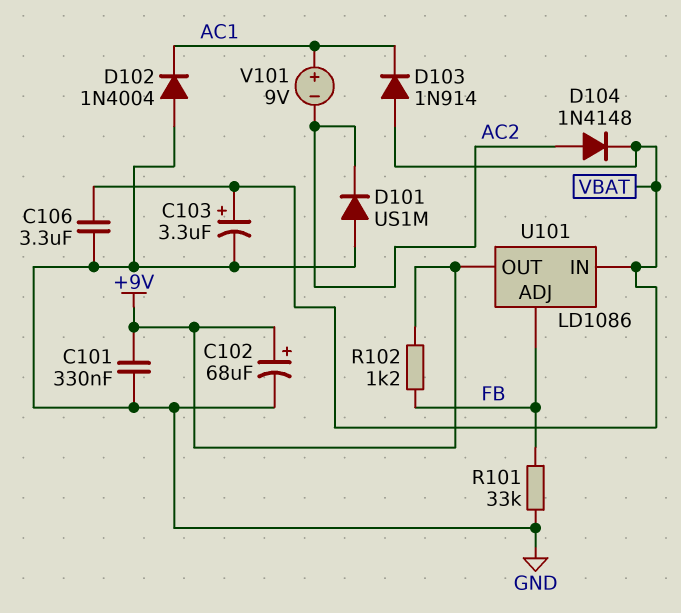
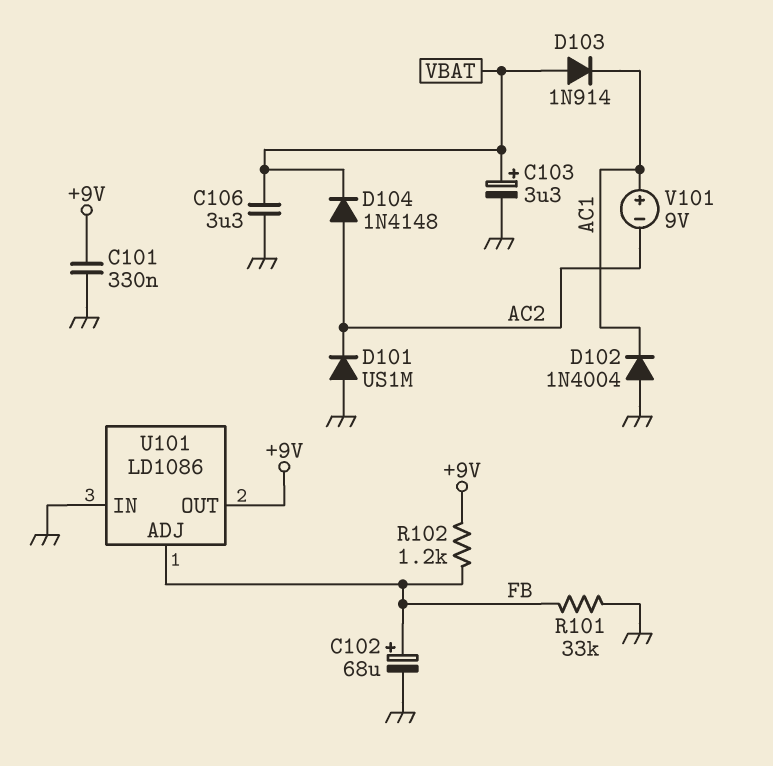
C102: 68uF (plus +9V, minus GND) -> 68uF (plus FB, minus GND)
U101 pin IN: VBAT -> GND

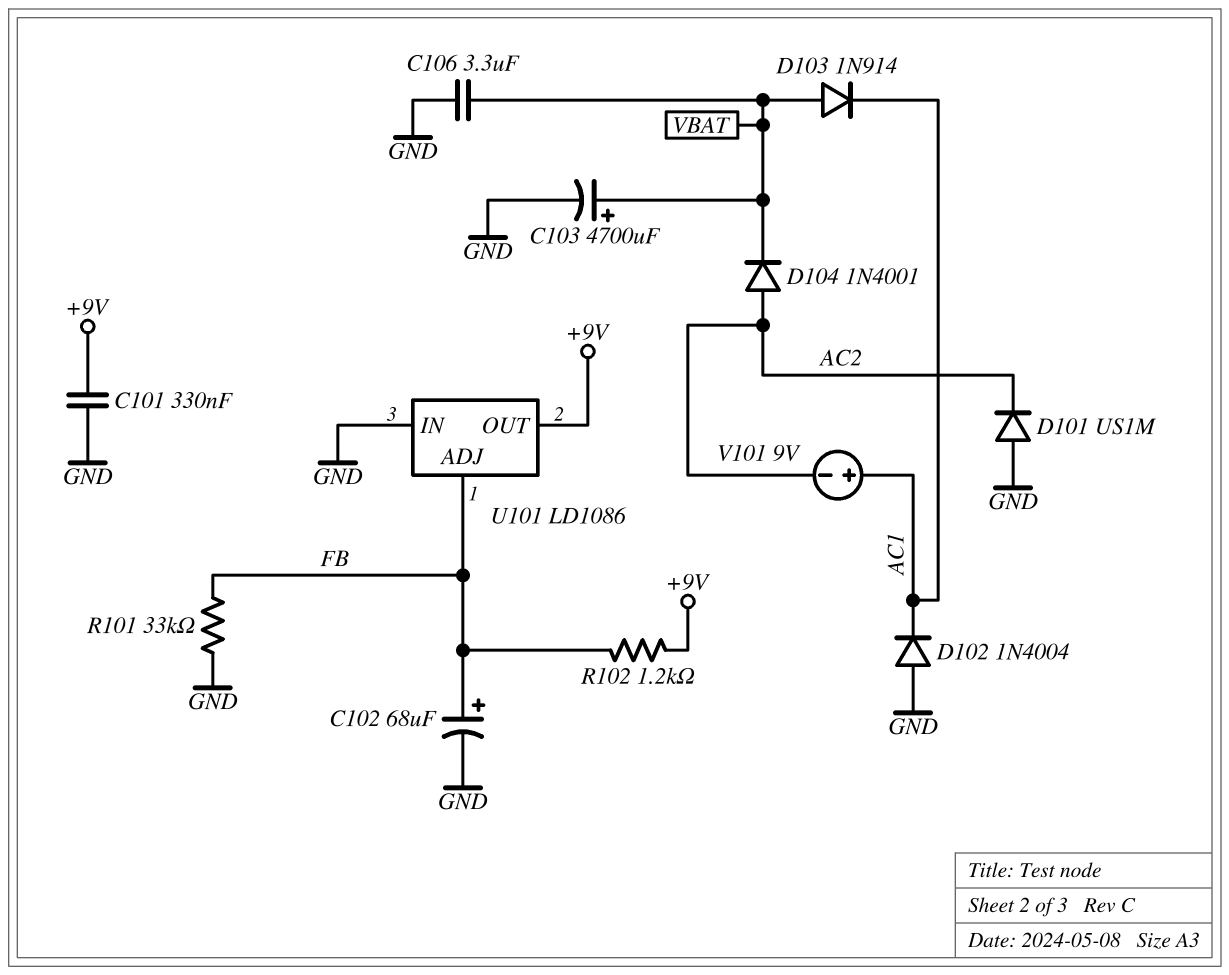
C103: 3.3uF (plus VBAT, minus GND) -> 4700uF (plus VBAT, minus GND)
D104: diode 1N4148 (A AC2, K VBAT) -> diode 1N4001 (A AC2, K VBAT)

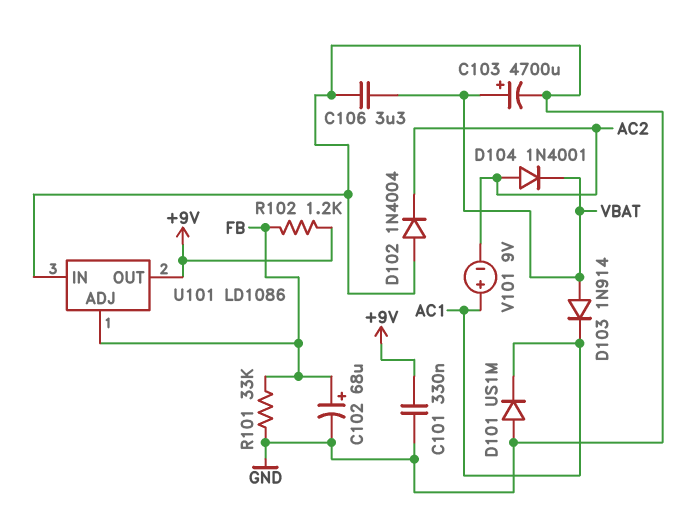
D101: diode US1M (A GND, K AC2) -> diode US1M (A GND, K AC1)
D102: diode 1N4004 (A GND, K AC1) -> diode 1N4004 (A GND, K AC2)

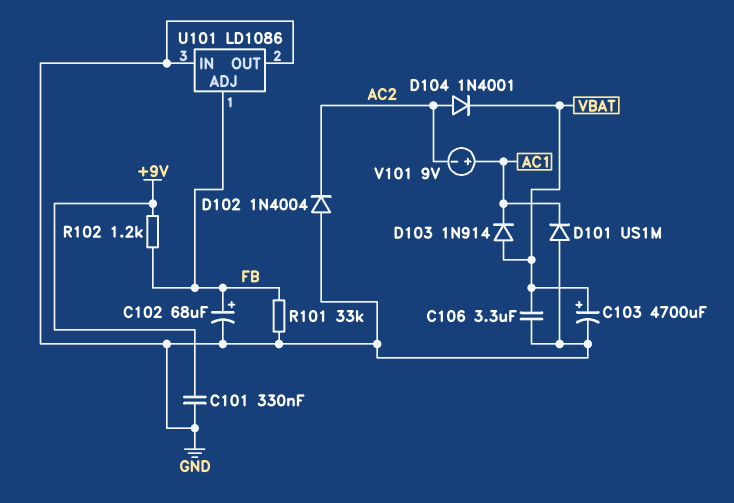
U101 pin OUT: +9V -> GND

